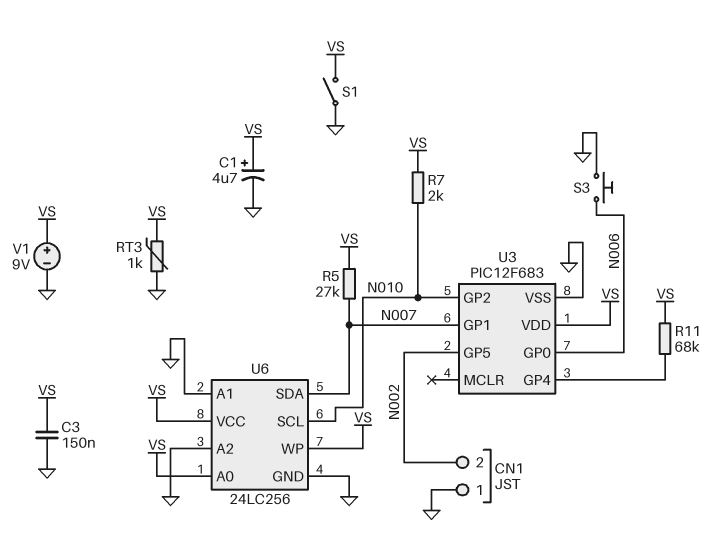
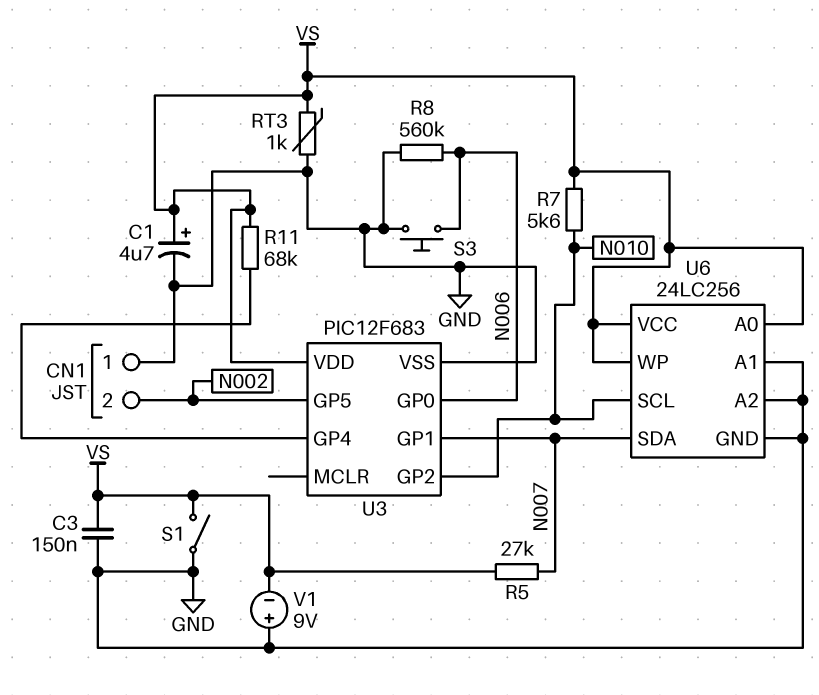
R7: 2k (N010, VS) -> 5.6k (N010, VS)
R8: none -> 560k (GND, N006)
V1: 9V (plus VS, minus GND) -> 9V (plus GND, minus VS)

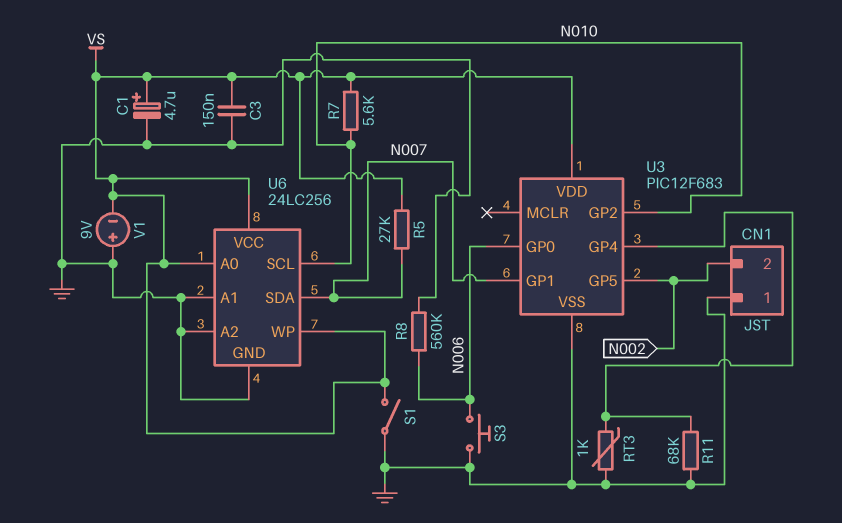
R11: 68k (U3/GP4, VS) -> 68k (GND, U3/GP4)
RT3: 1k (GND, VS) -> 1k (GND, U3/GP4)

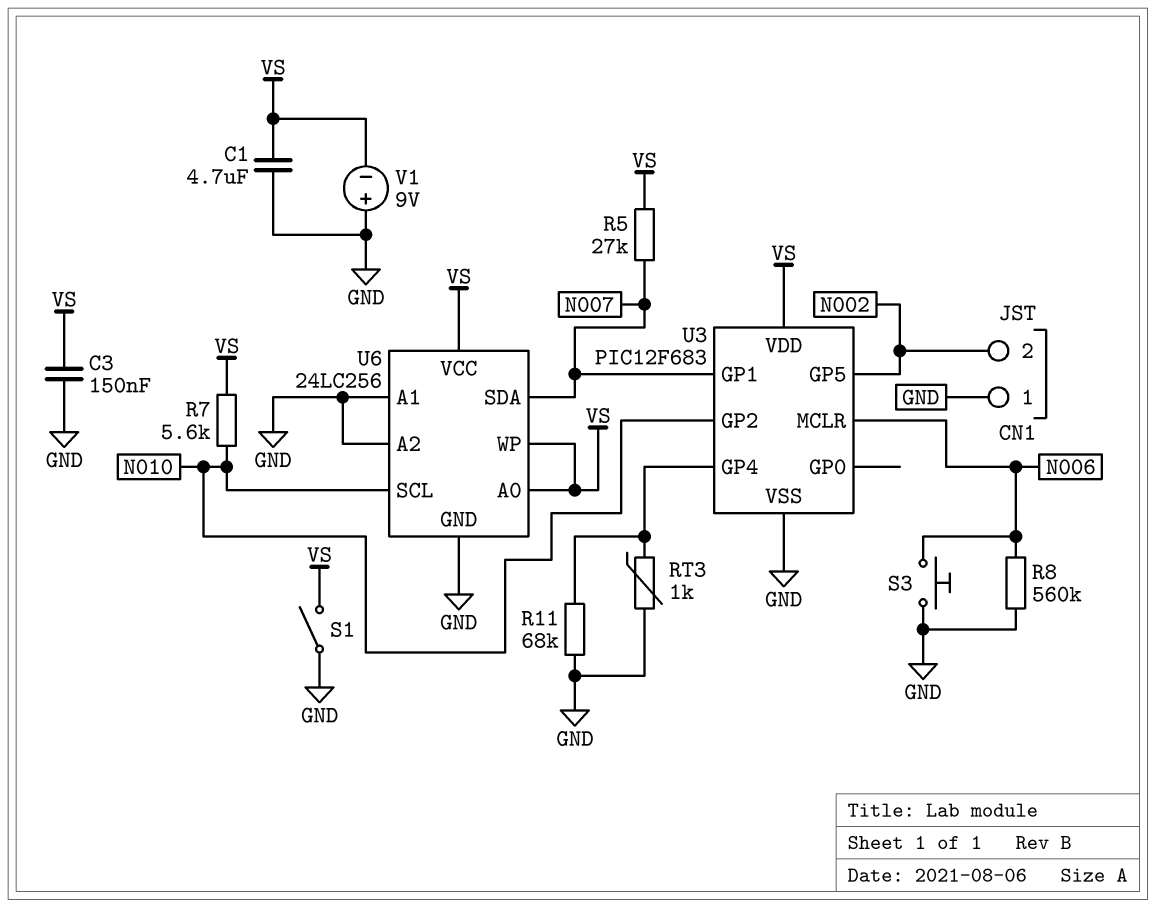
C1: 4.7uF (plus VS, minus GND) -> 4.7uF (GND, VS)
U3 pin GP0: N006 -> none
U3 pin MCLR: none -> N006

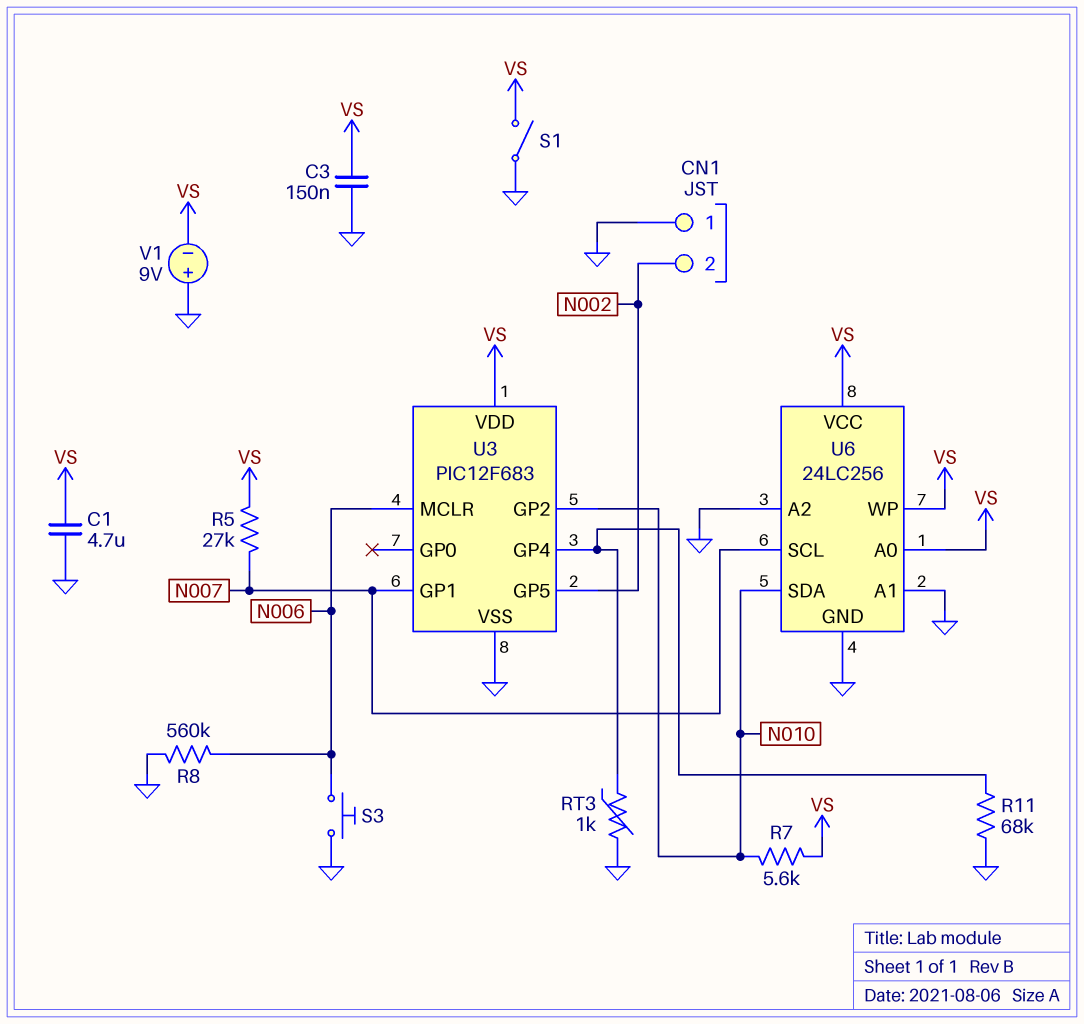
U6 pin SCL: N010 -> N007
U6 pin SDA: N007 -> N010

